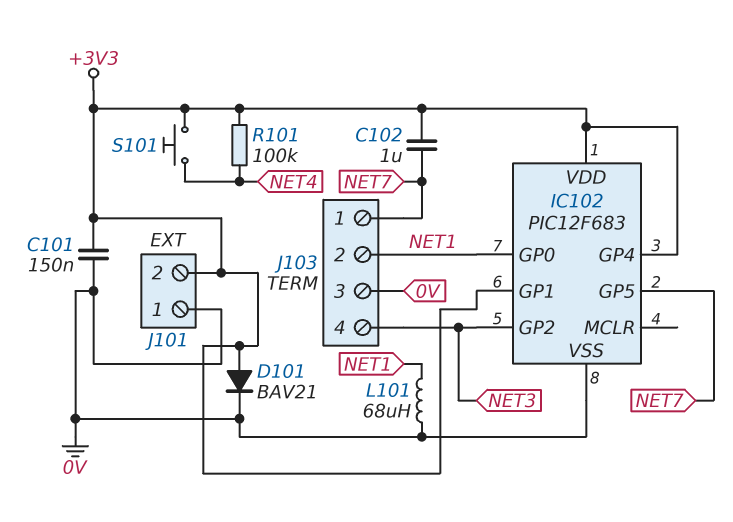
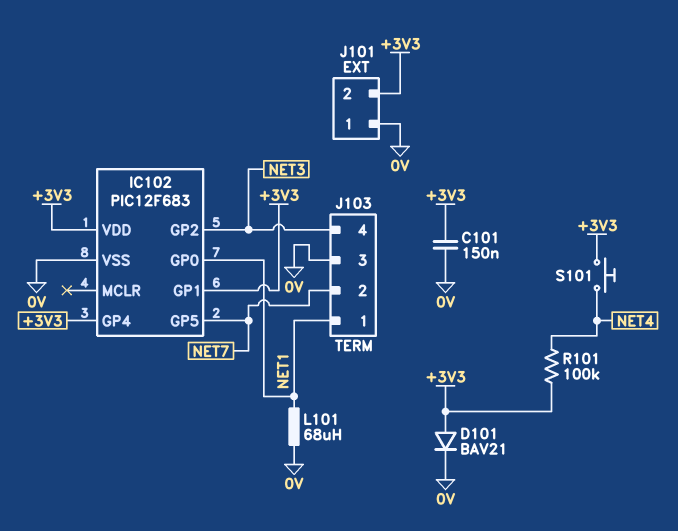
C102: 1uF (+3V3, NET7) -> none
J103 pin 1: NET7 -> NET1
J103 pin 2: NET1 -> NET7

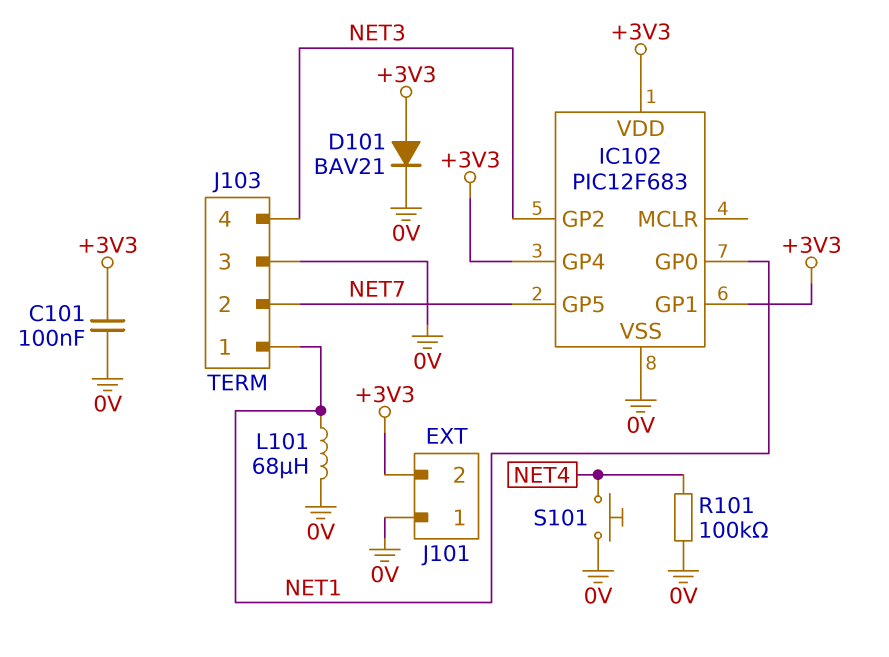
C101: 150nF (+3V3, 0V) -> 100nF (+3V3, 0V)
R101: 100k (+3V3, NET4) -> 100k (0V, NET4)
S101: button (+3V3, NET4) -> button (0V, NET4)

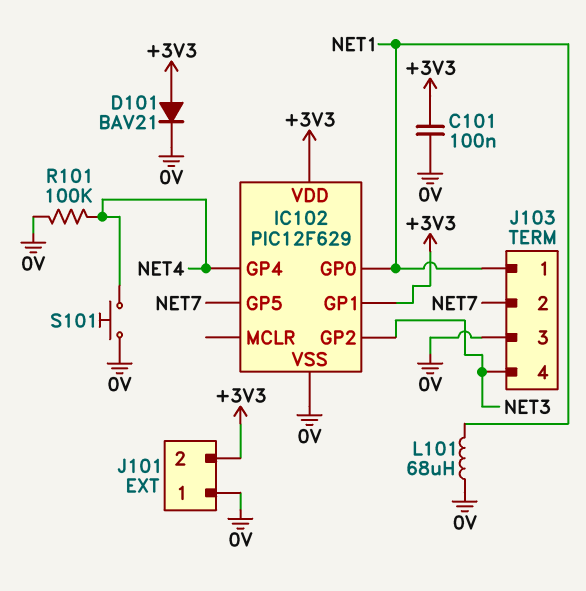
IC102: PIC12F683 -> PIC12F629
IC102 pin GP4: +3V3 -> NET4

